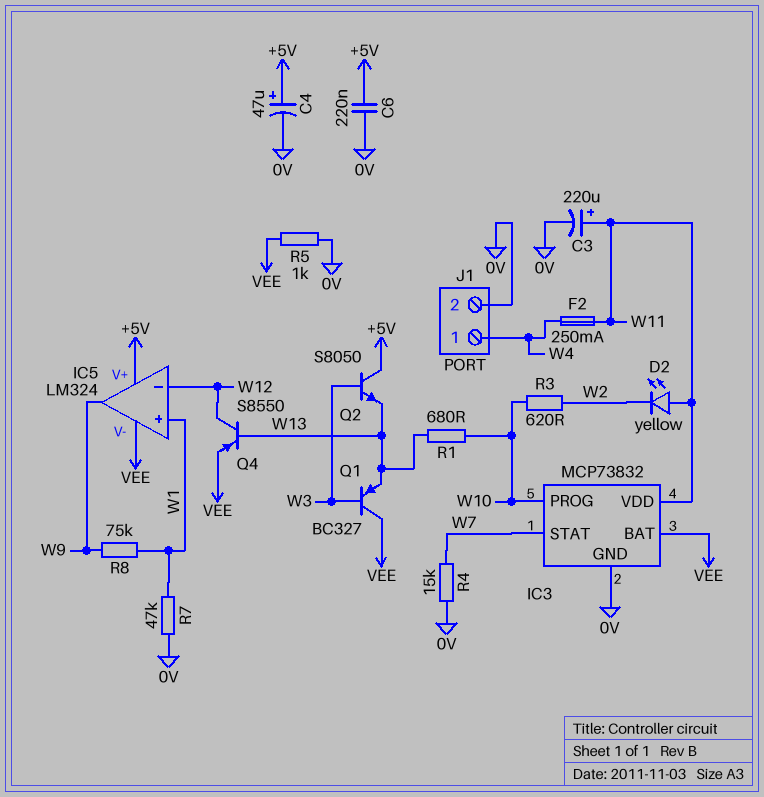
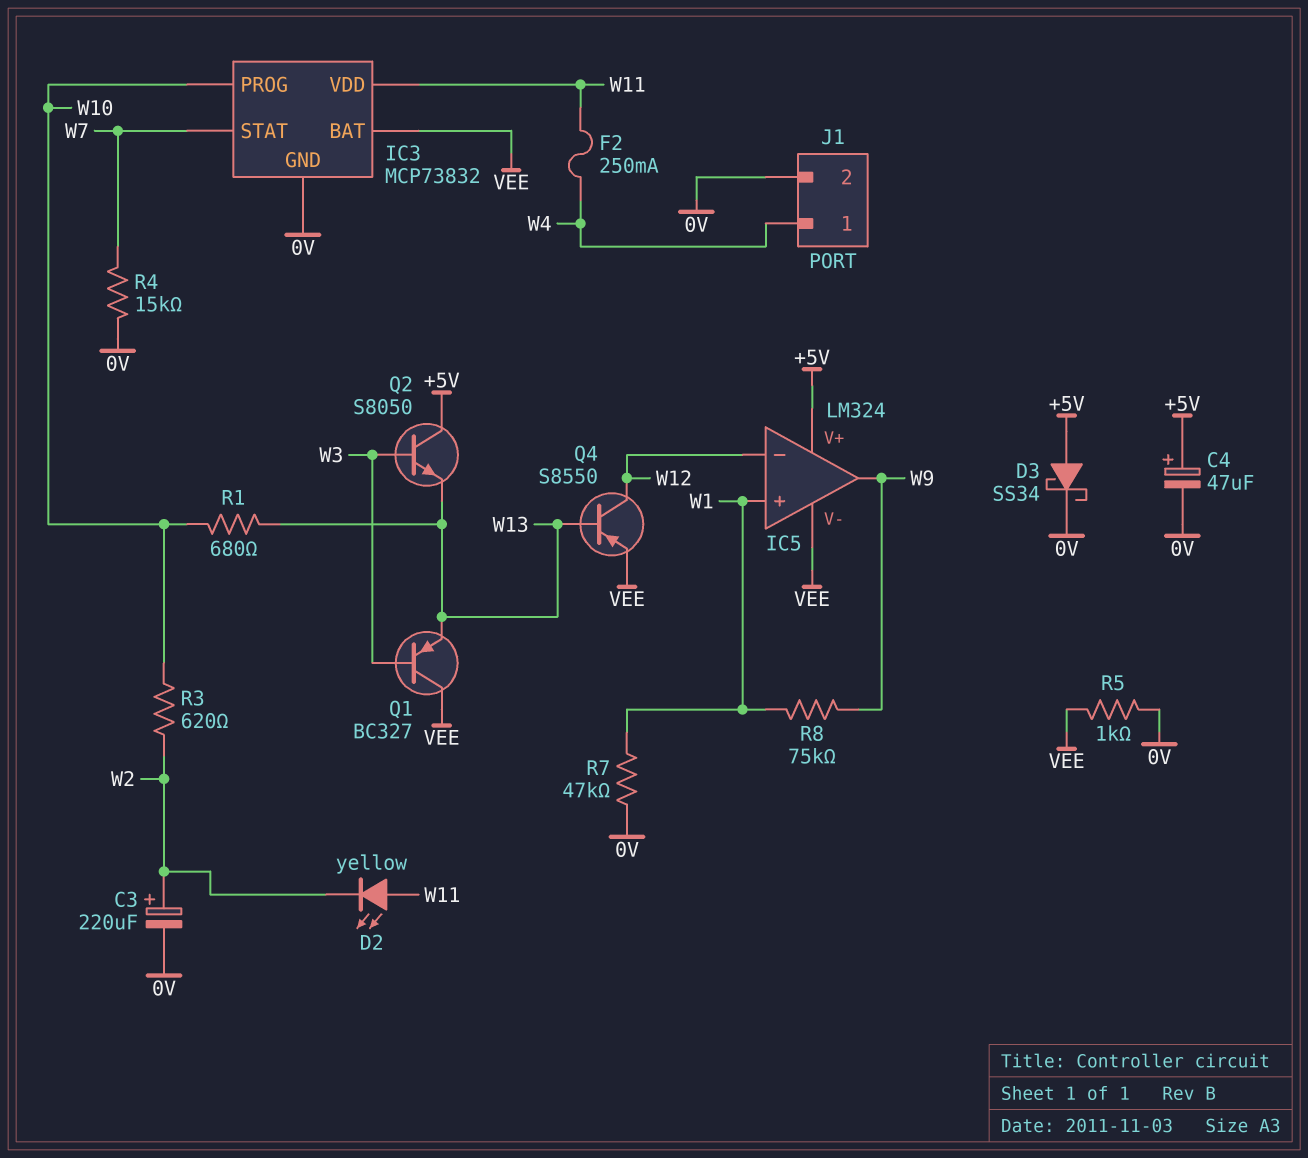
C3: 220uF (plus W11, minus 0V) -> 220uF (plus W2, minus 0V)
C6: 220nF (+5V, 0V) -> none
D3: none -> schottky SS34 (A +5V, K 0V)

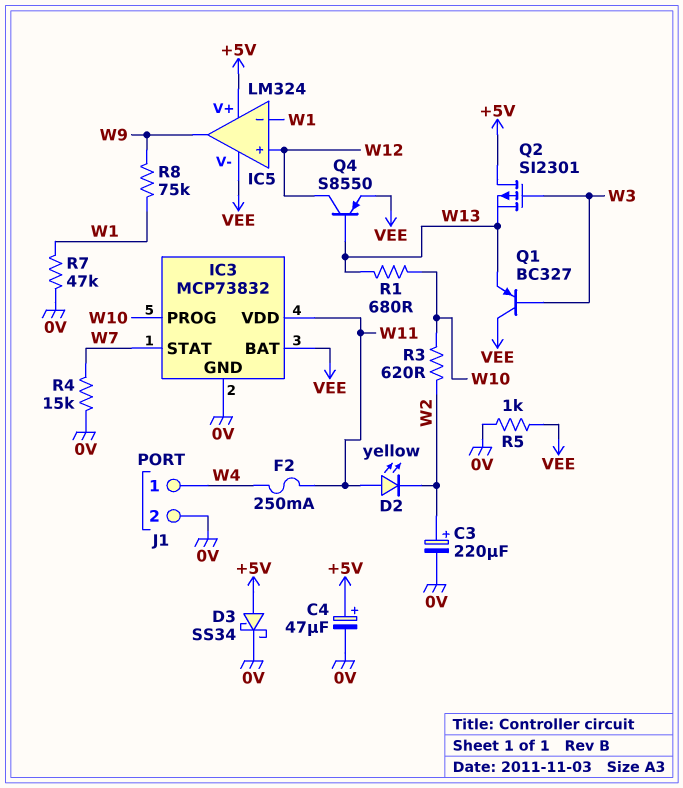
IC5 pin in+: W1 -> W12
IC5 pin in-: W12 -> W1
Q2: NPN S8050 (B W3, C +5V, E W13) -> PMOS SI2301 (G W3, D +5V, S W13)

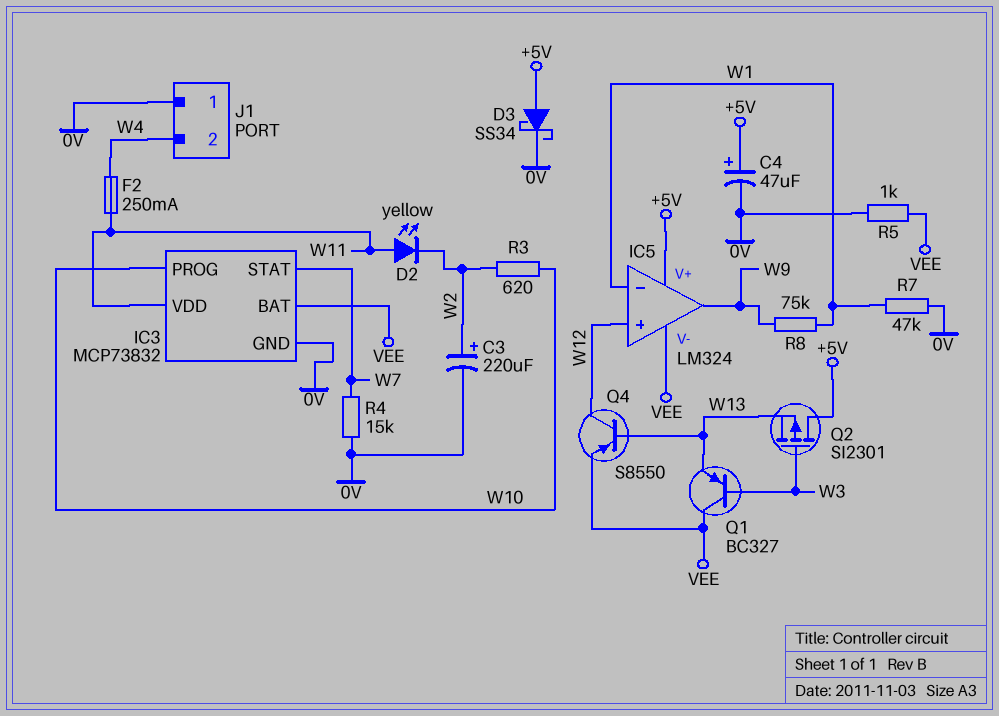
J1 pin 1: W4 -> 0V
J1 pin 2: 0V -> W4
R1: 680 (W10, W13) -> none

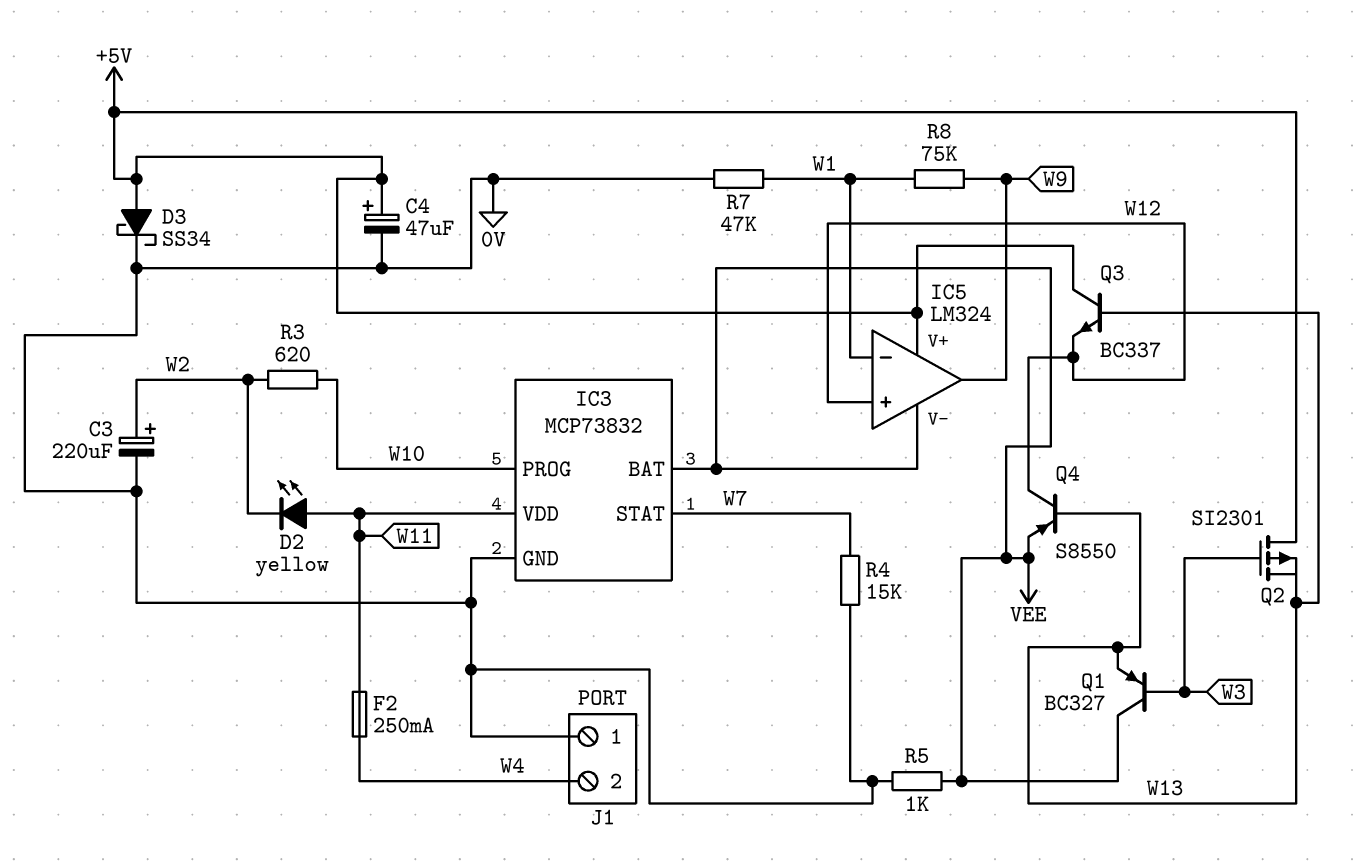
Q3: none -> NPN BC337 (B W13, C +5V, E W12)

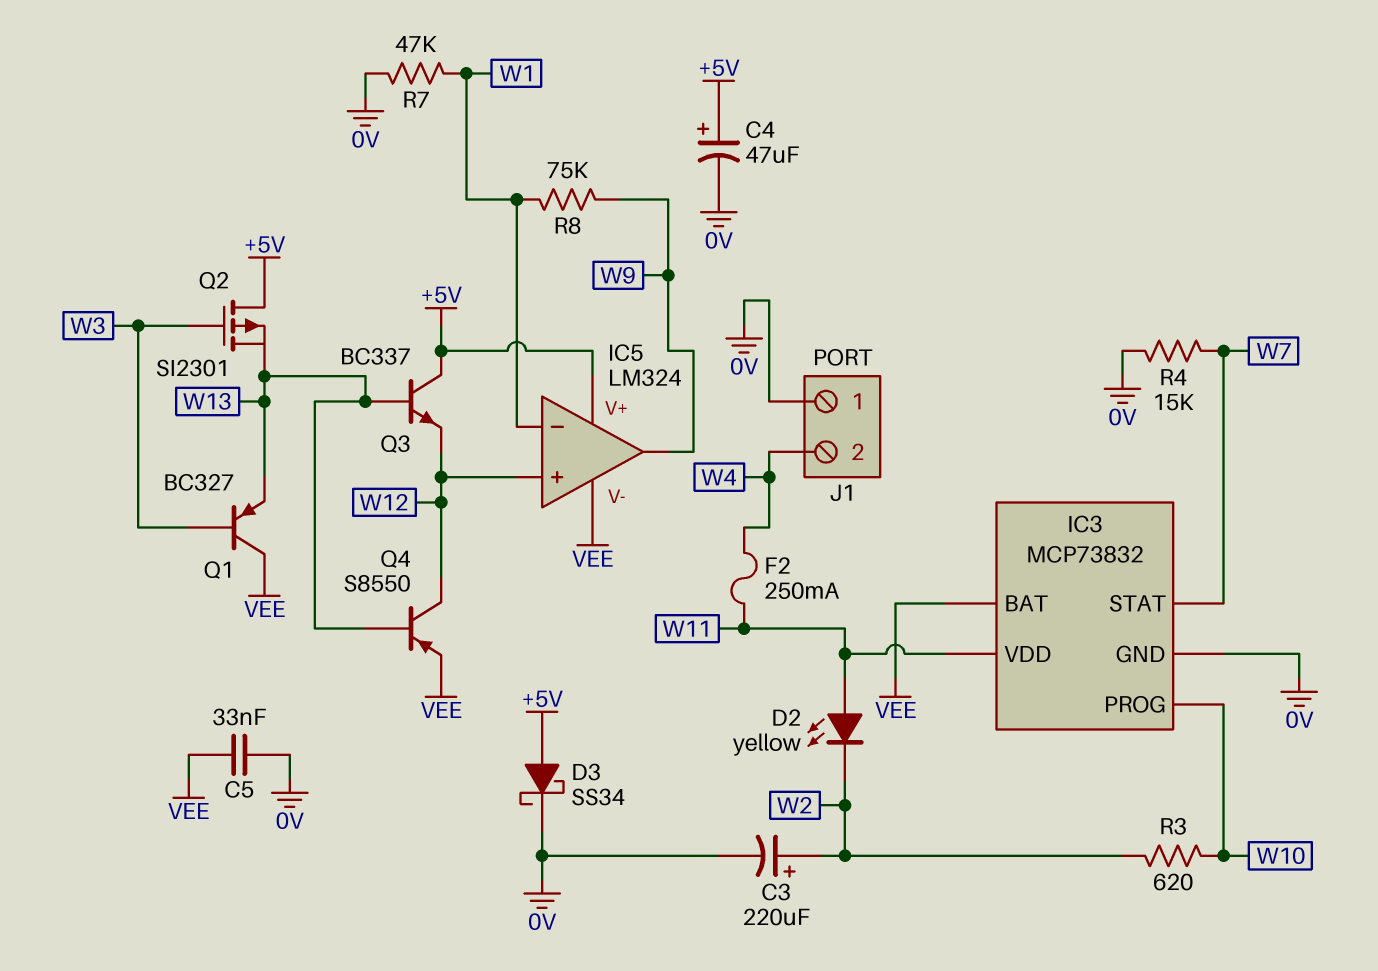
C5: none -> 33nF (0V, VEE)
R5: 1k (0V, VEE) -> none

